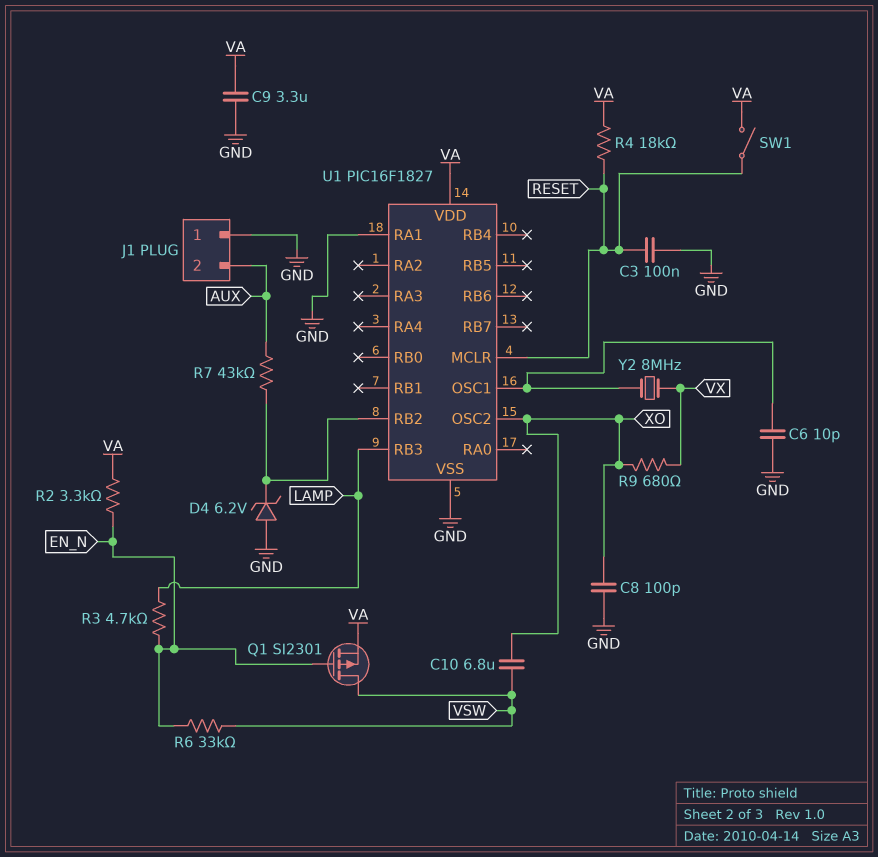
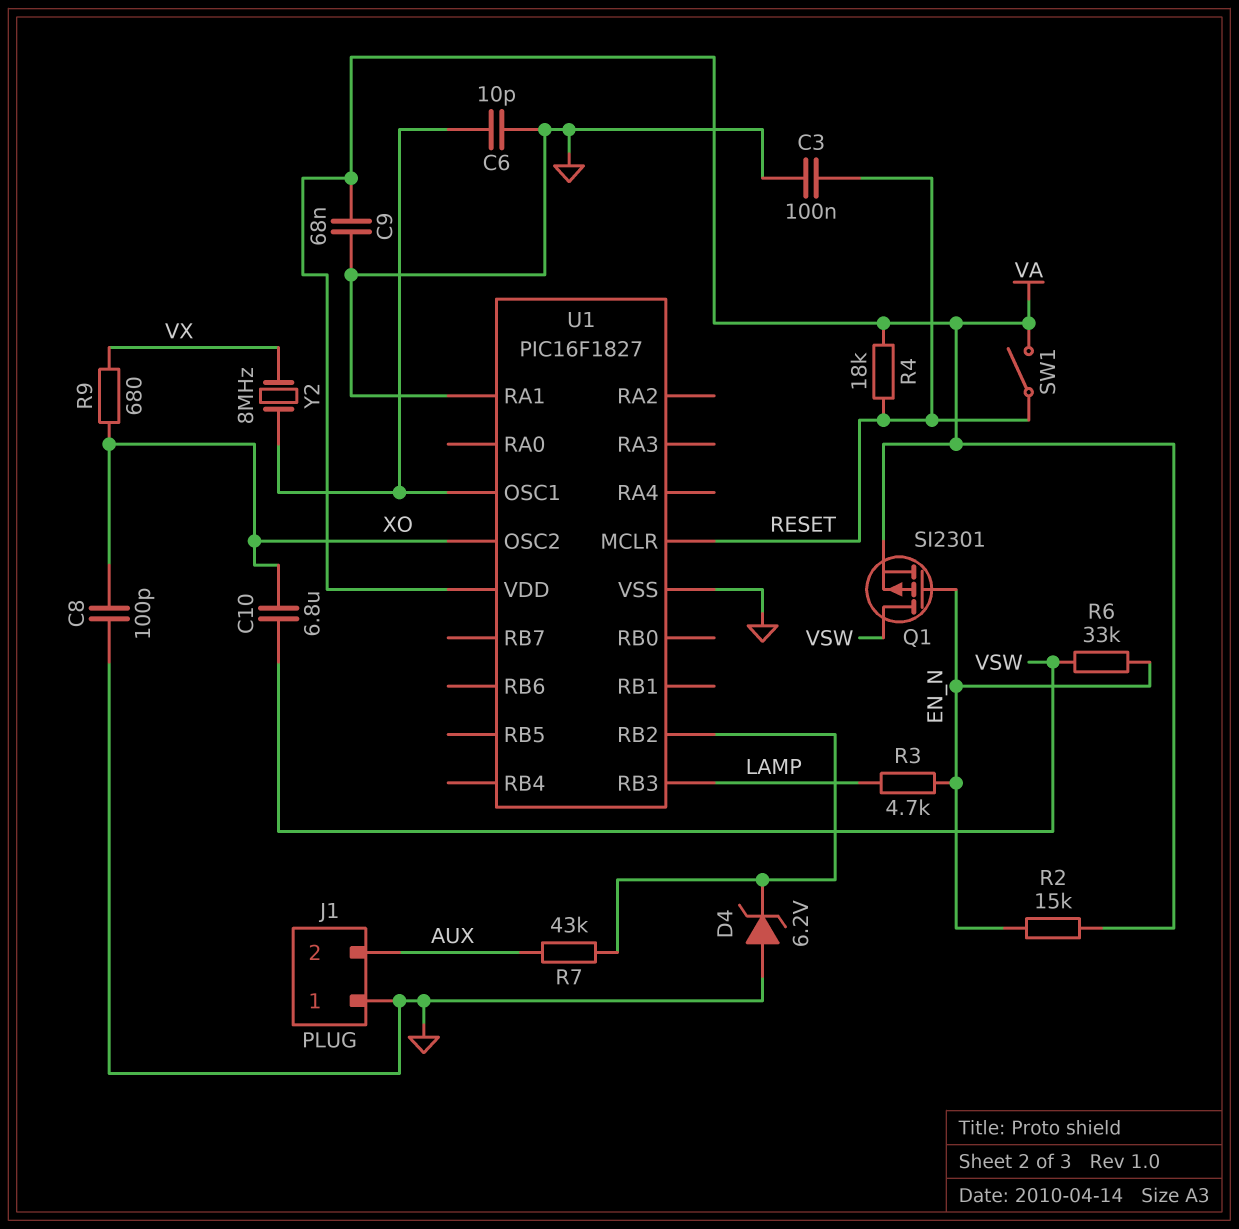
C9: 3.3uF (GND, VA) -> 68nF (GND, VA)
R2: 3.3k (EN_N, VA) -> 15k (EN_N, VA)

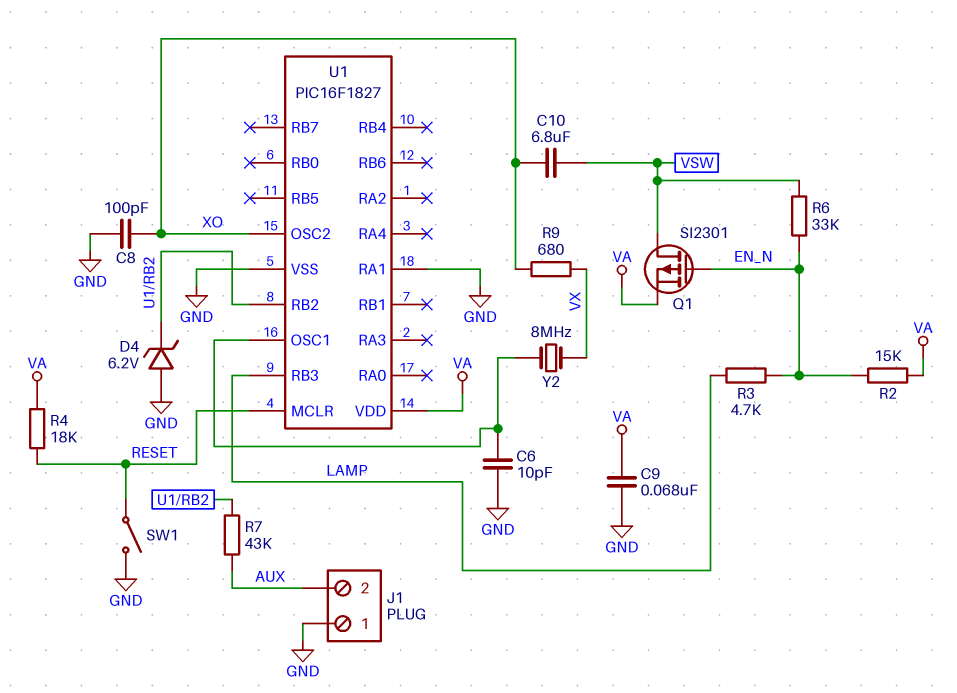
C3: 100nF (GND, RESET) -> none
SW1: switch (RESET, VA) -> switch (GND, RESET)

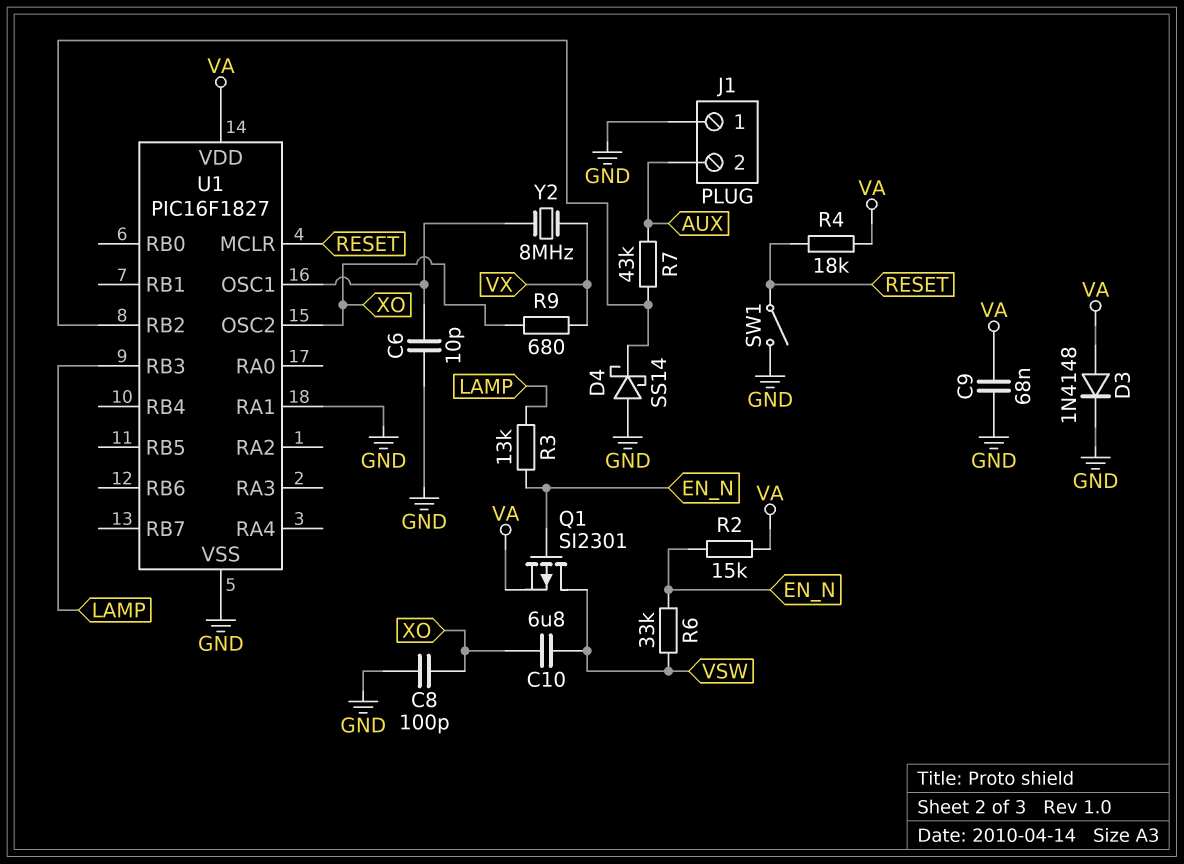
D3: none -> diode 1N4148 (A VA, K GND)
D4: zener 6.2V (A GND, K U1/RB2) -> schottky SS14 (A GND, K U1/RB2)
R3: 4.7k (EN_N, LAMP) -> 13k (EN_N, LAMP)

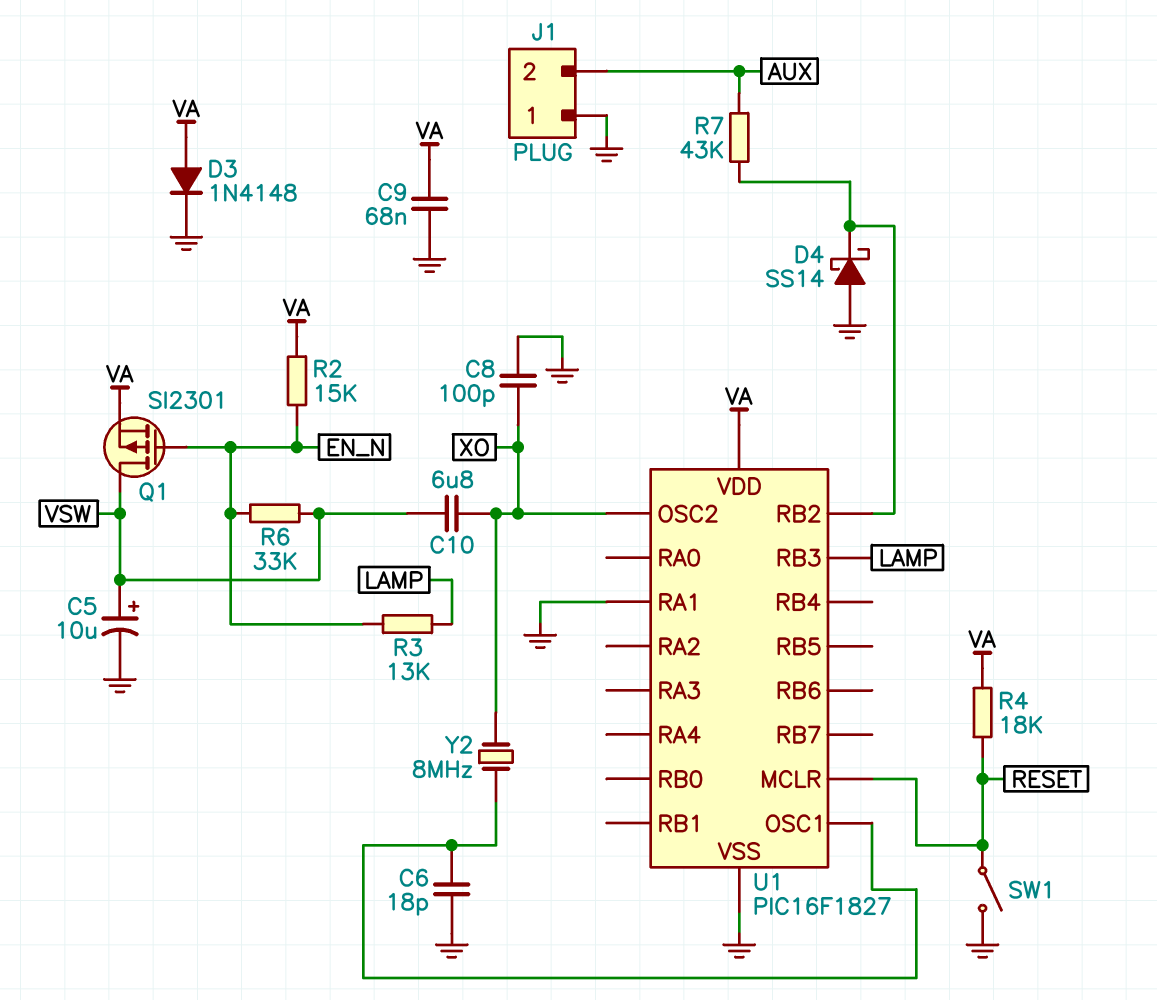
C5: none -> 10uF (plus VSW, minus GND)
C6: 10pF (GND, U1/OSC1) -> 18pF (GND, U1/OSC1)
R9: 680 (VX, XO) -> none
Y2: 8MHz (U1/OSC1, VX) -> 8MHz (U1/OSC1, XO)

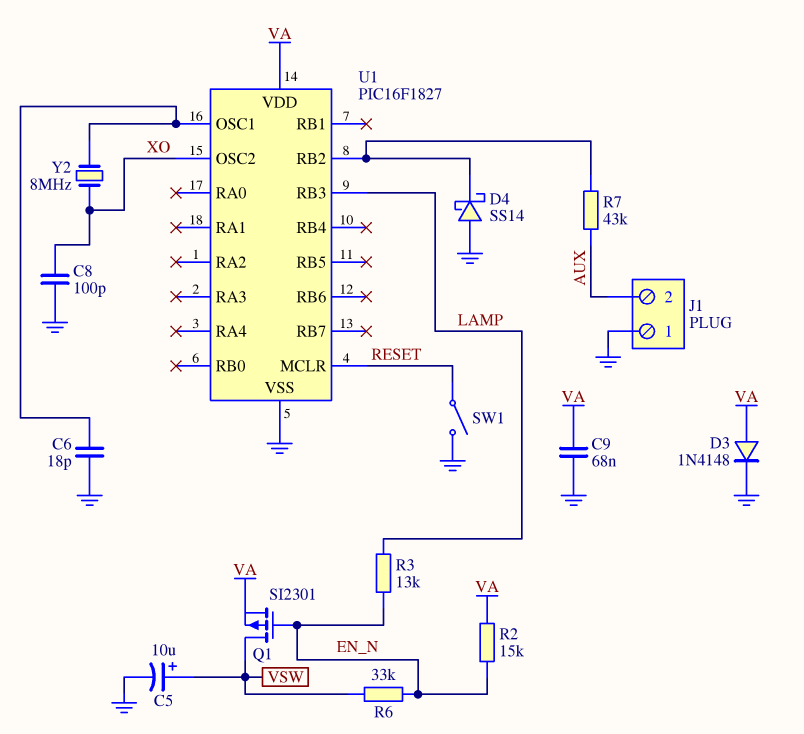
C10: 6.8uF (VSW, XO) -> none
R4: 18k (RESET, VA) -> none
U1 pin RA1: GND -> none

